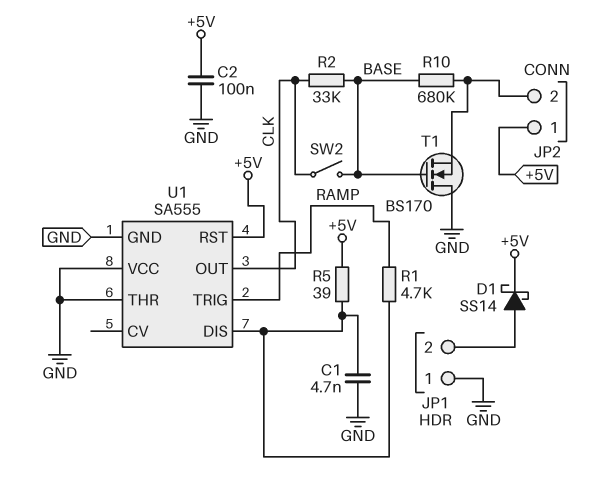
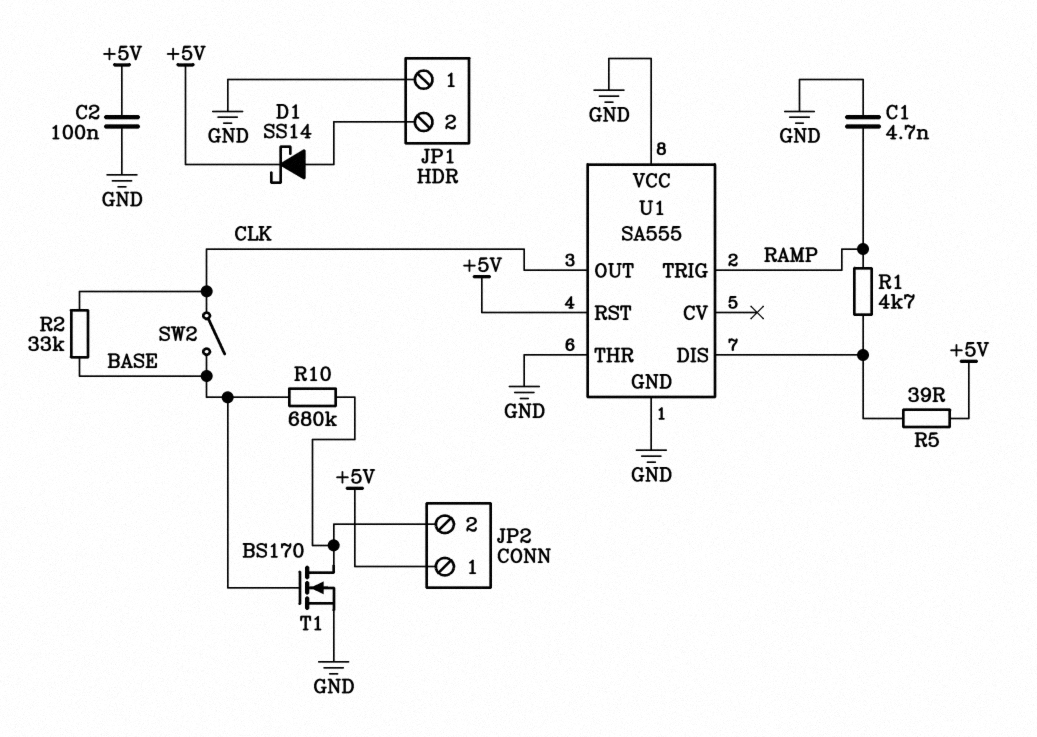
C1: 4.7nF (GND, U1/DIS) -> 4.7nF (GND, RAMP)
T1: NMOS BS170 (G BASE, D GND, S JP2/2) -> NMOS BS170 (G BASE, D JP2/2, S GND)

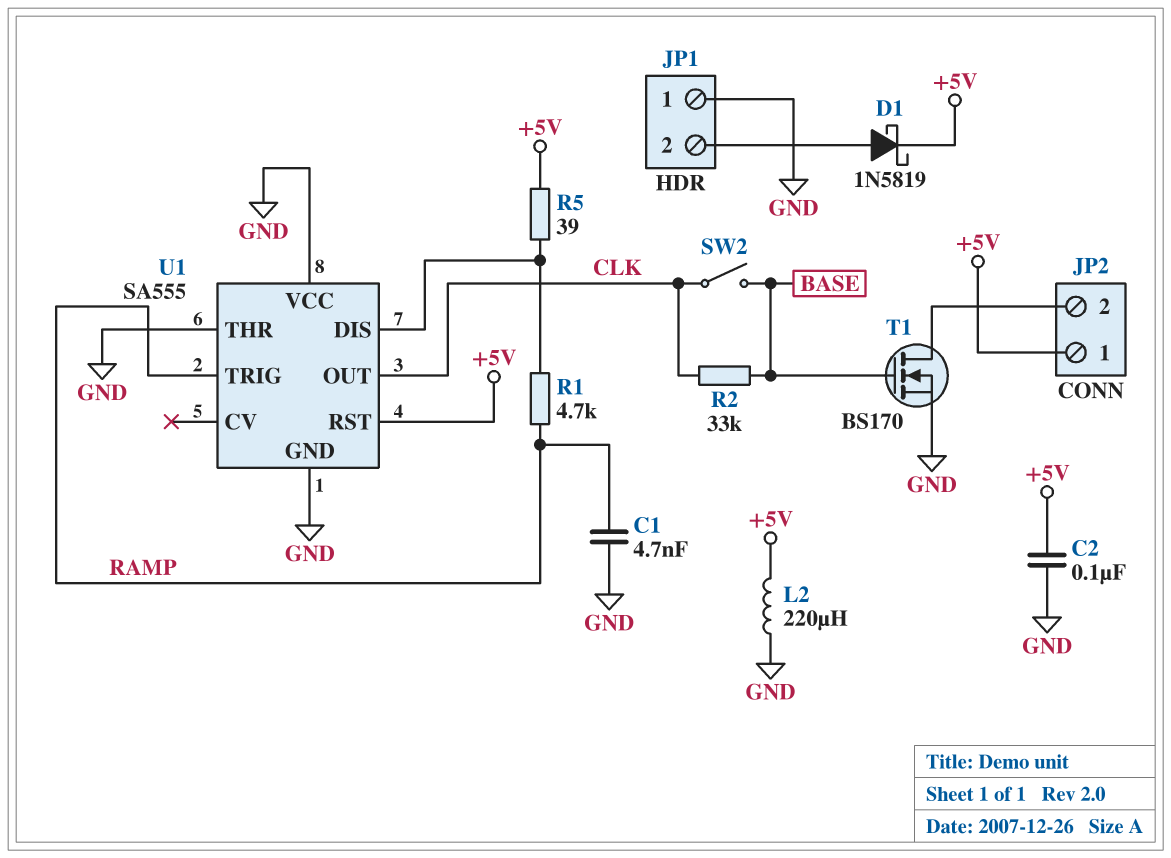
D1: schottky SS14 (A JP1/2, K +5V) -> schottky 1N5819 (A JP1/2, K +5V)
L2: none -> 220uH (+5V, GND)
R10: 680k (BASE, JP2/2) -> none

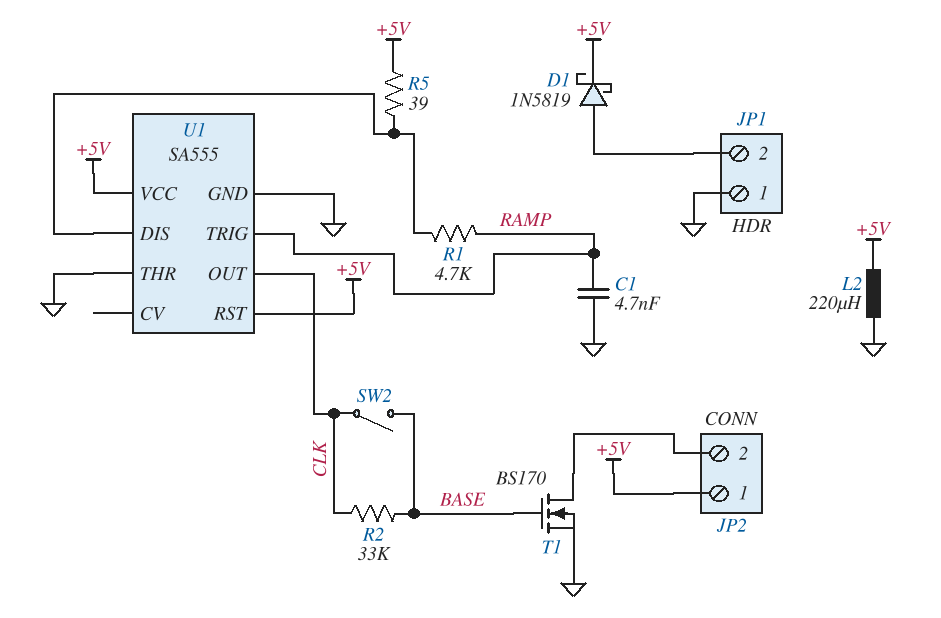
C2: 100nF (+5V, GND) -> none
U1 pin VCC: GND -> +5V

